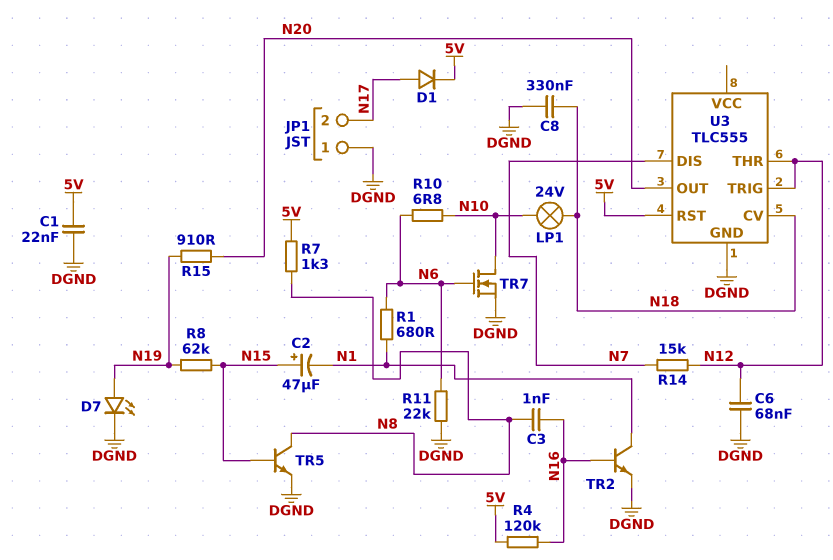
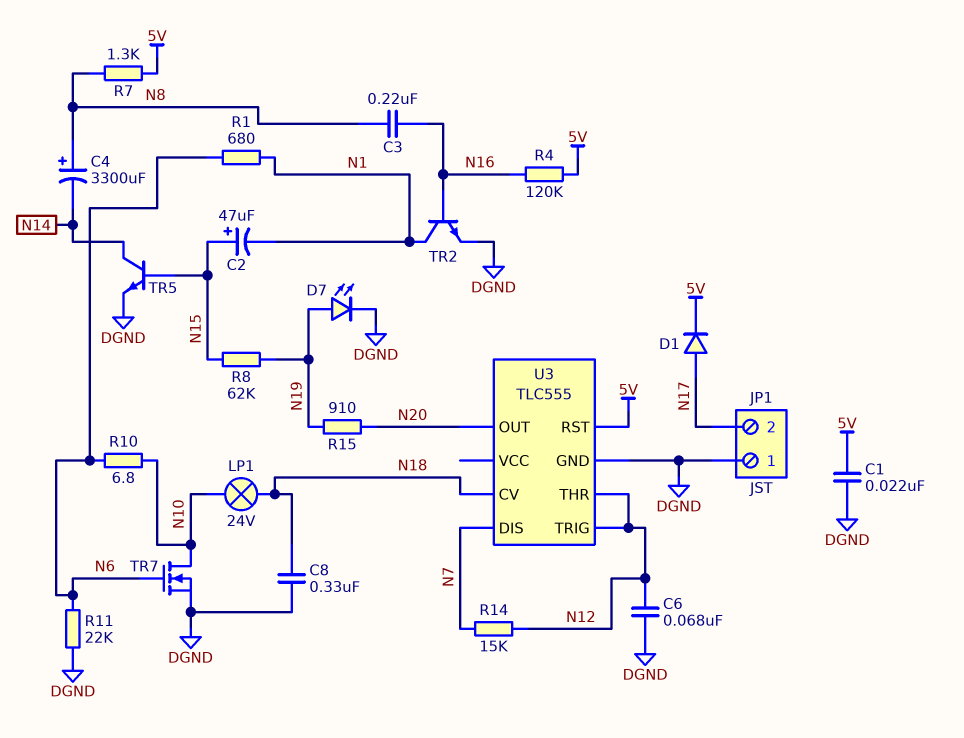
C3: 1nF (N8, N16) -> 220nF (N8, N16)
C4: none -> 3300uF (plus N8, minus N14)
TR5: NPN (B N15, C N8, E DGND) -> NPN (B N15, C N14, E DGND)

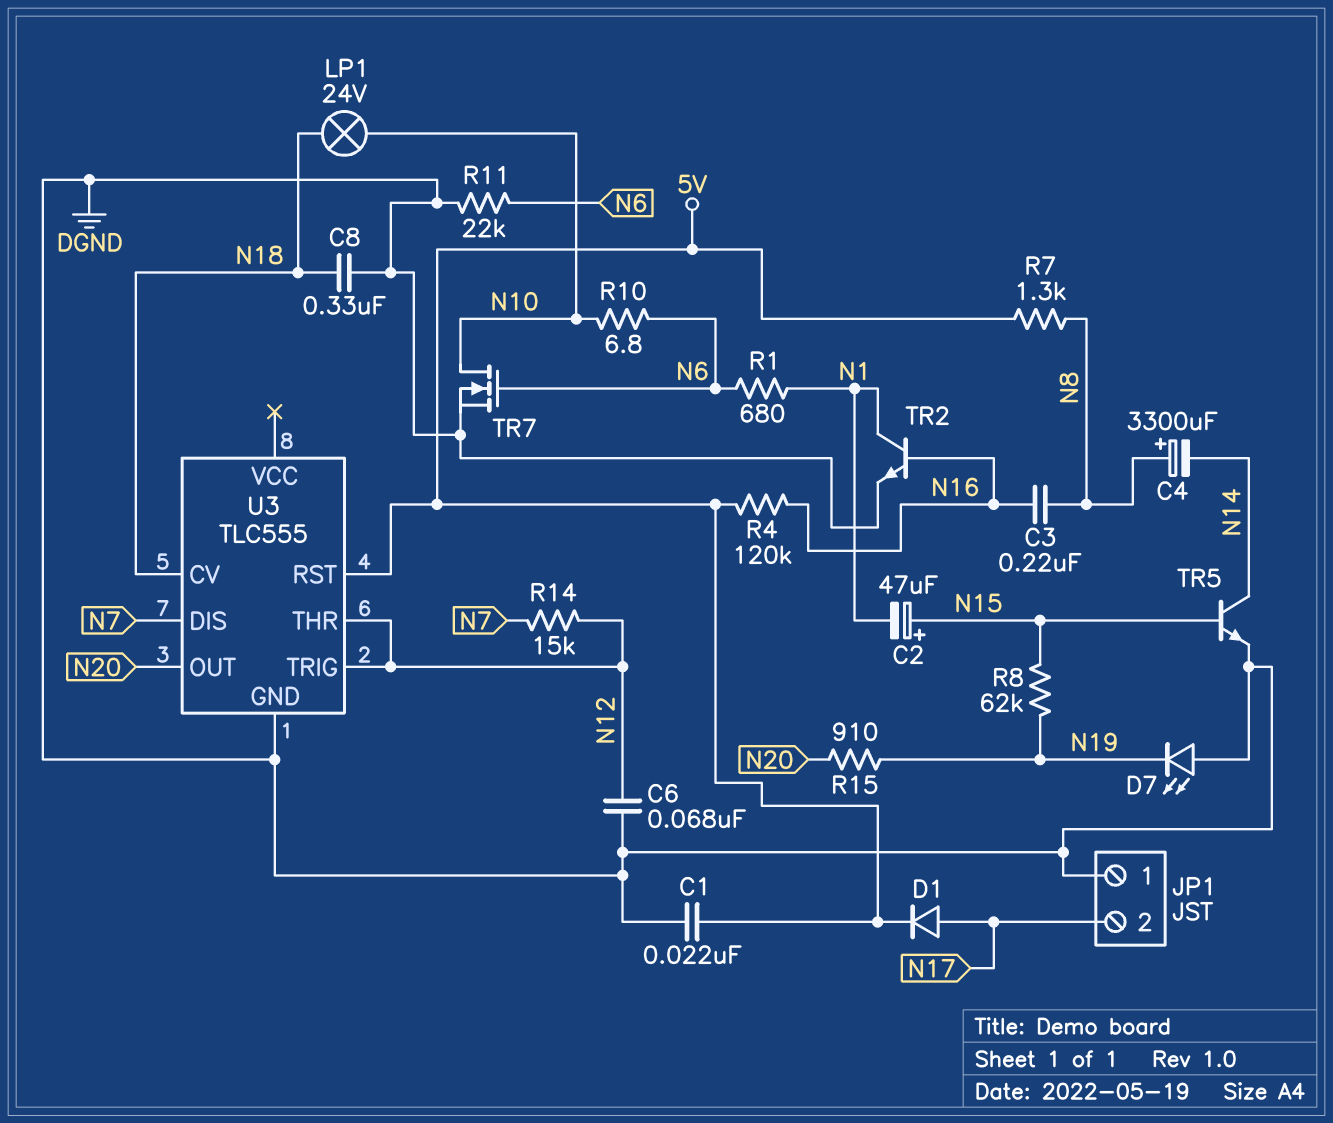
D7: LED (A N19, K DGND) -> LED (A DGND, K N19)

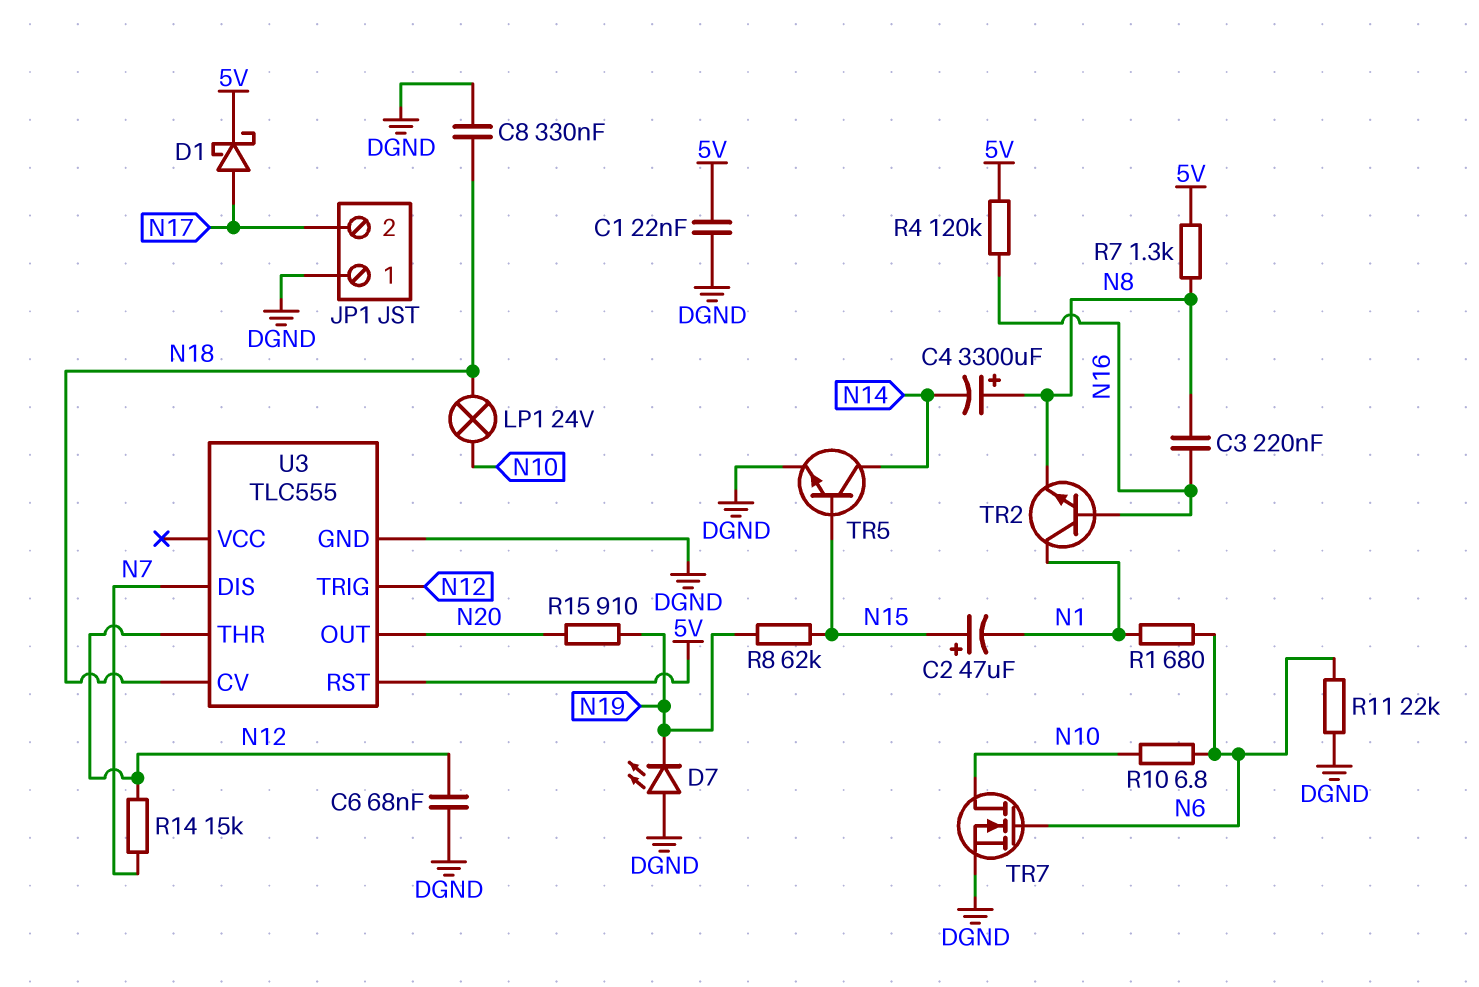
D1: diode (A N17, K 5V) -> schottky (A N17, K 5V)
TR2: NPN (B N16, C N1, E DGND) -> NPN (B N16, C N1, E N8)

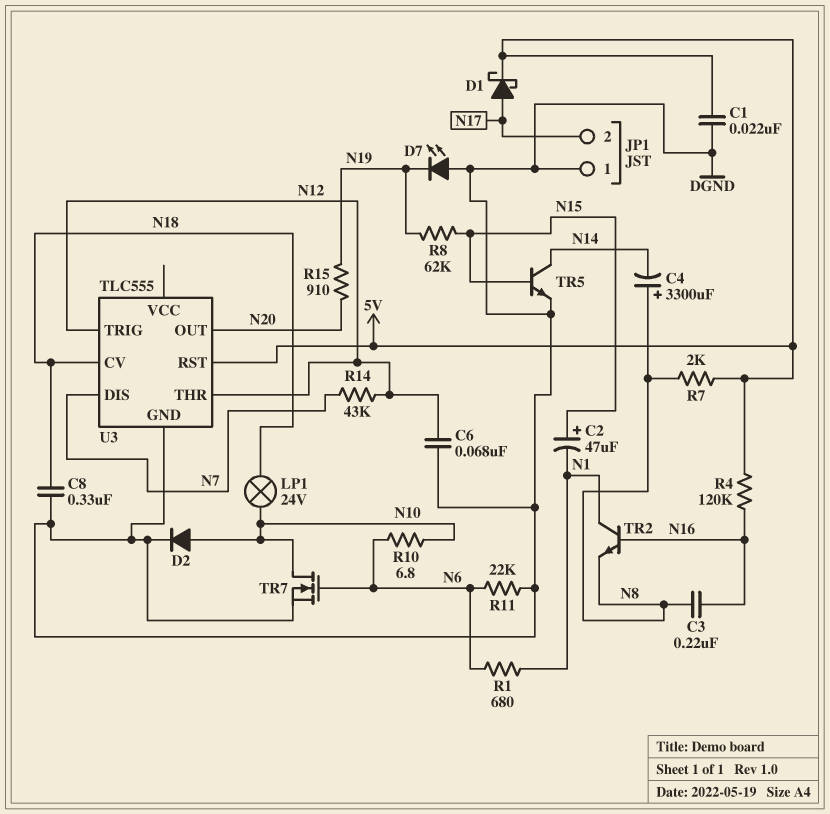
D2: none -> diode (A N10, K DGND)
R7: 1.3k (5V, N8) -> 2k (5V, N8)
R14: 15k (N7, N12) -> 43k (N7, N12)

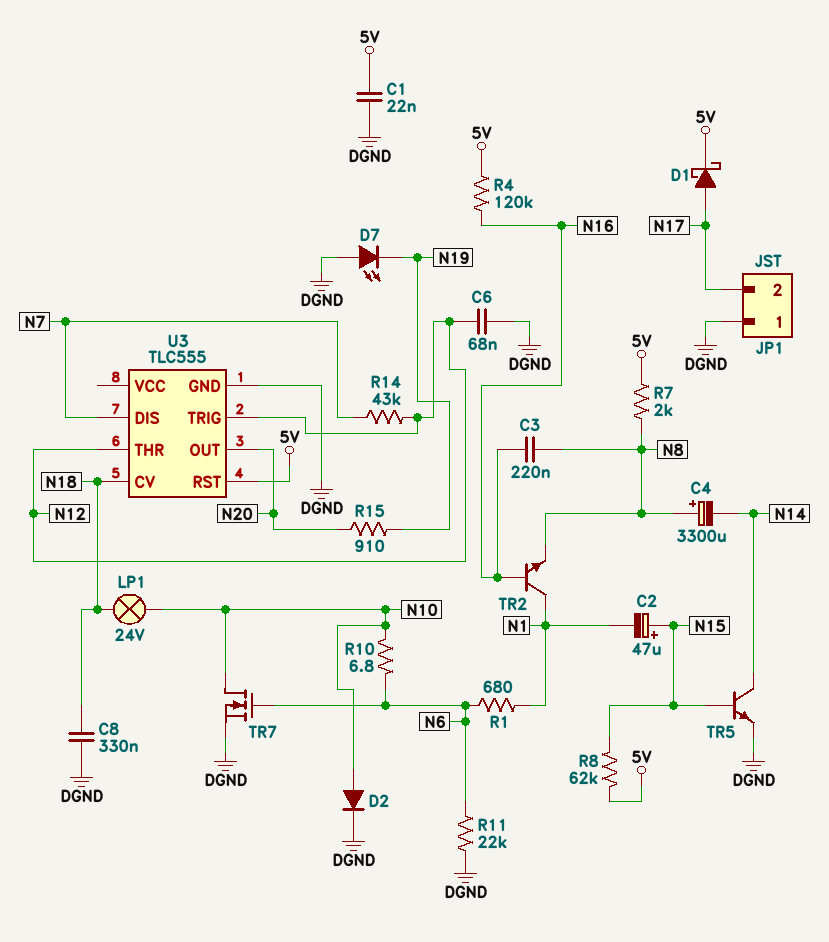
R8: 62k (N15, N19) -> 62k (5V, N15)

